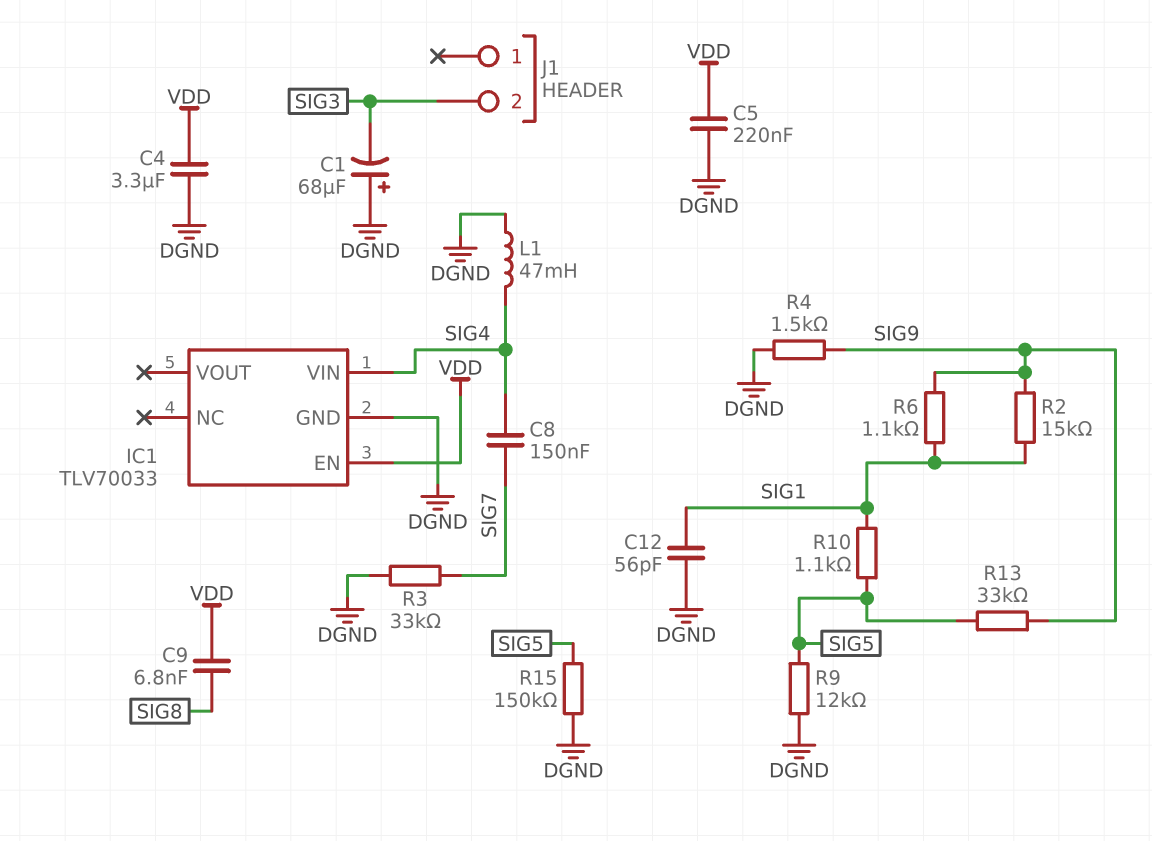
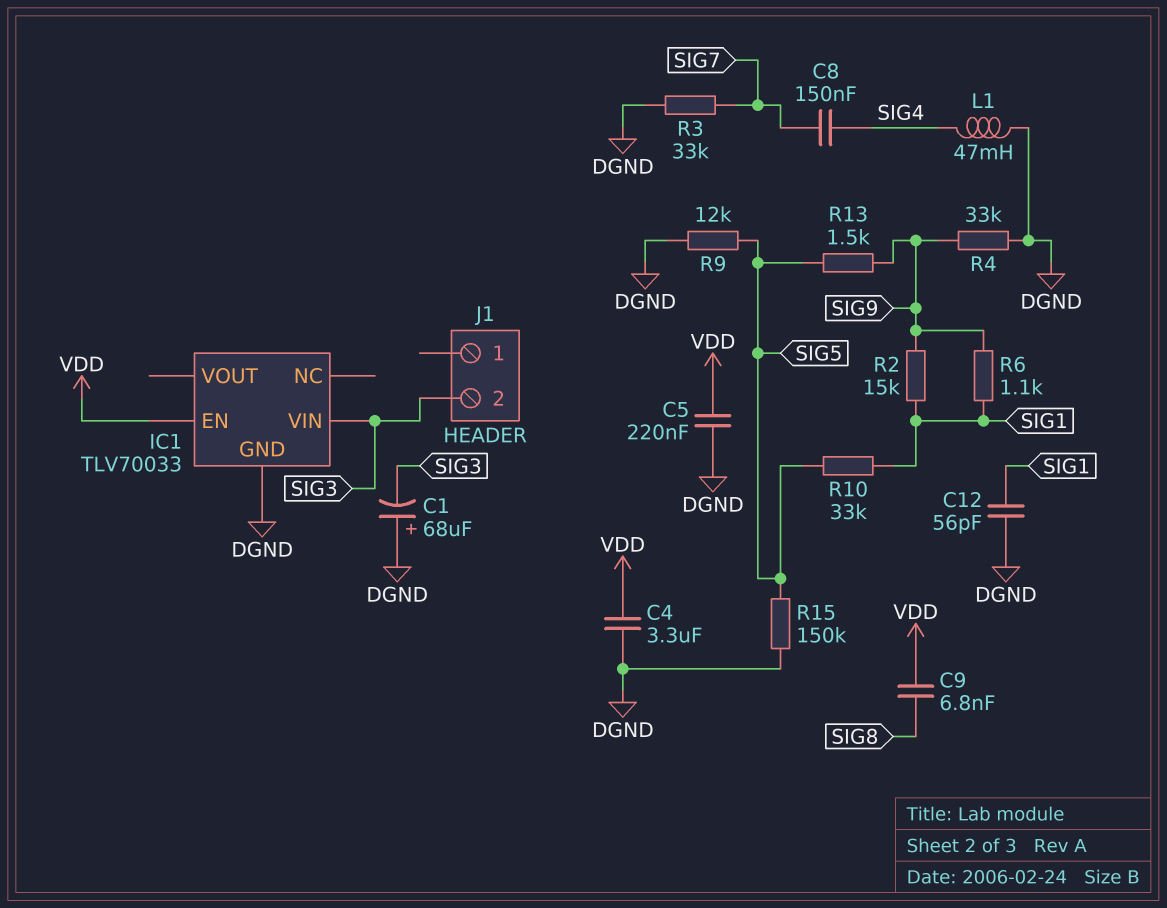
IC1 pin VIN: SIG4 -> SIG3
R4: 1.5k (DGND, SIG9) -> 33k (DGND, SIG9)
R10: 1.1k (SIG1, SIG5) -> 33k (SIG1, SIG5)
R13: 33k (SIG5, SIG9) -> 1.5k (SIG5, SIG9)

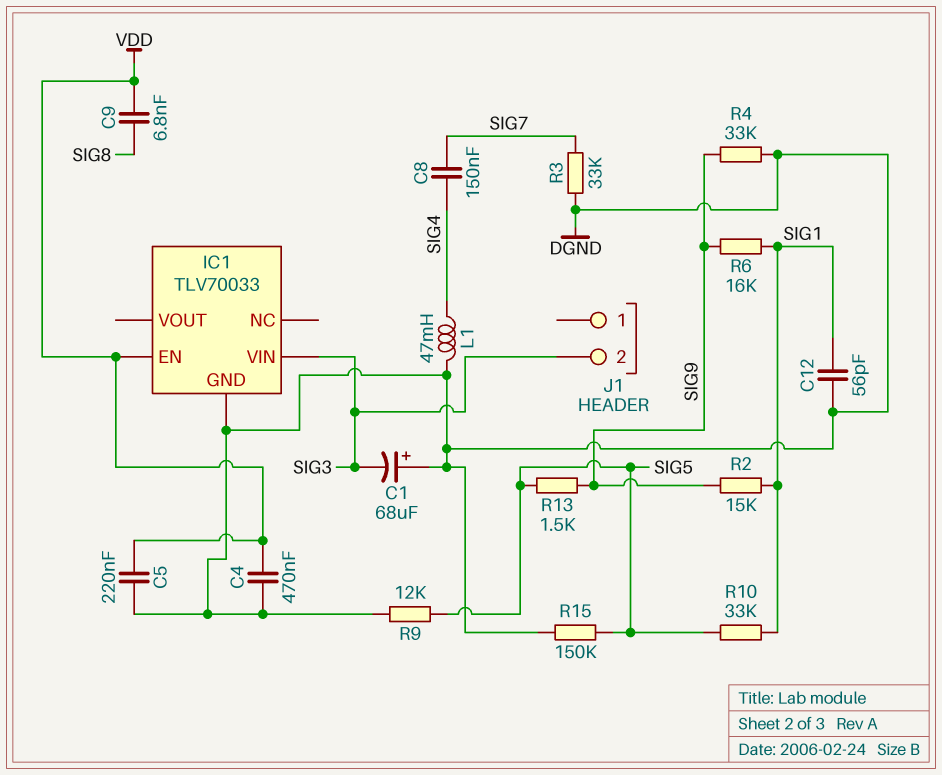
C4: 3.3uF (DGND, VDD) -> 470nF (DGND, VDD)
R6: 1.1k (SIG1, SIG9) -> 16k (SIG1, SIG9)

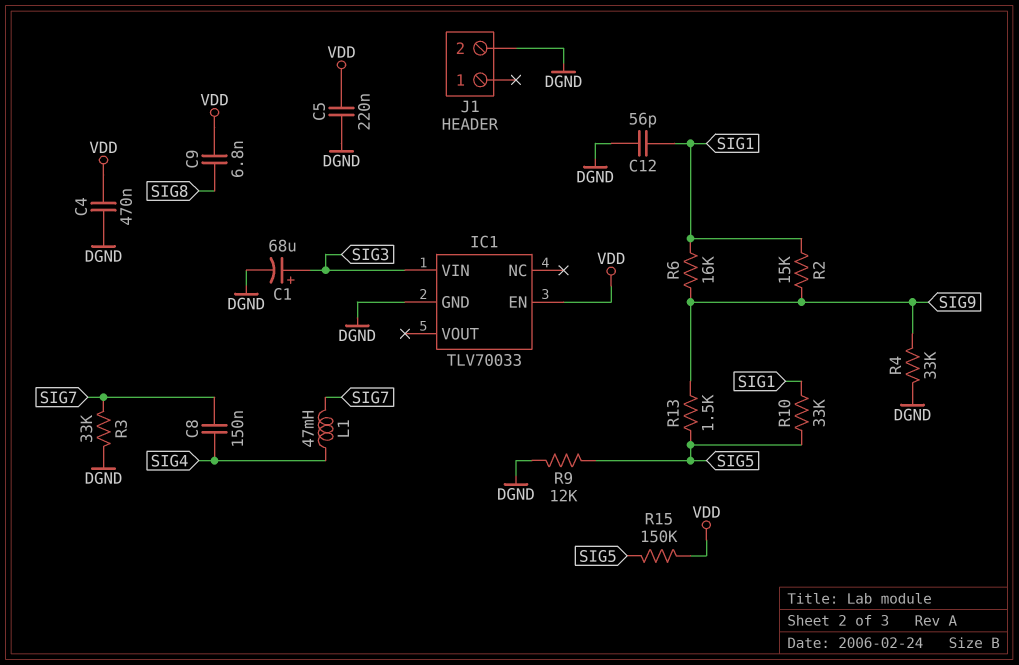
C1: 68uF (plus DGND, minus SIG3) -> 68uF (plus SIG3, minus DGND)
J1 pin 2: SIG3 -> DGND
L1: 47mH (DGND, SIG4) -> 47mH (SIG4, SIG7)
R15: 150k (DGND, SIG5) -> 150k (SIG5, VDD)

